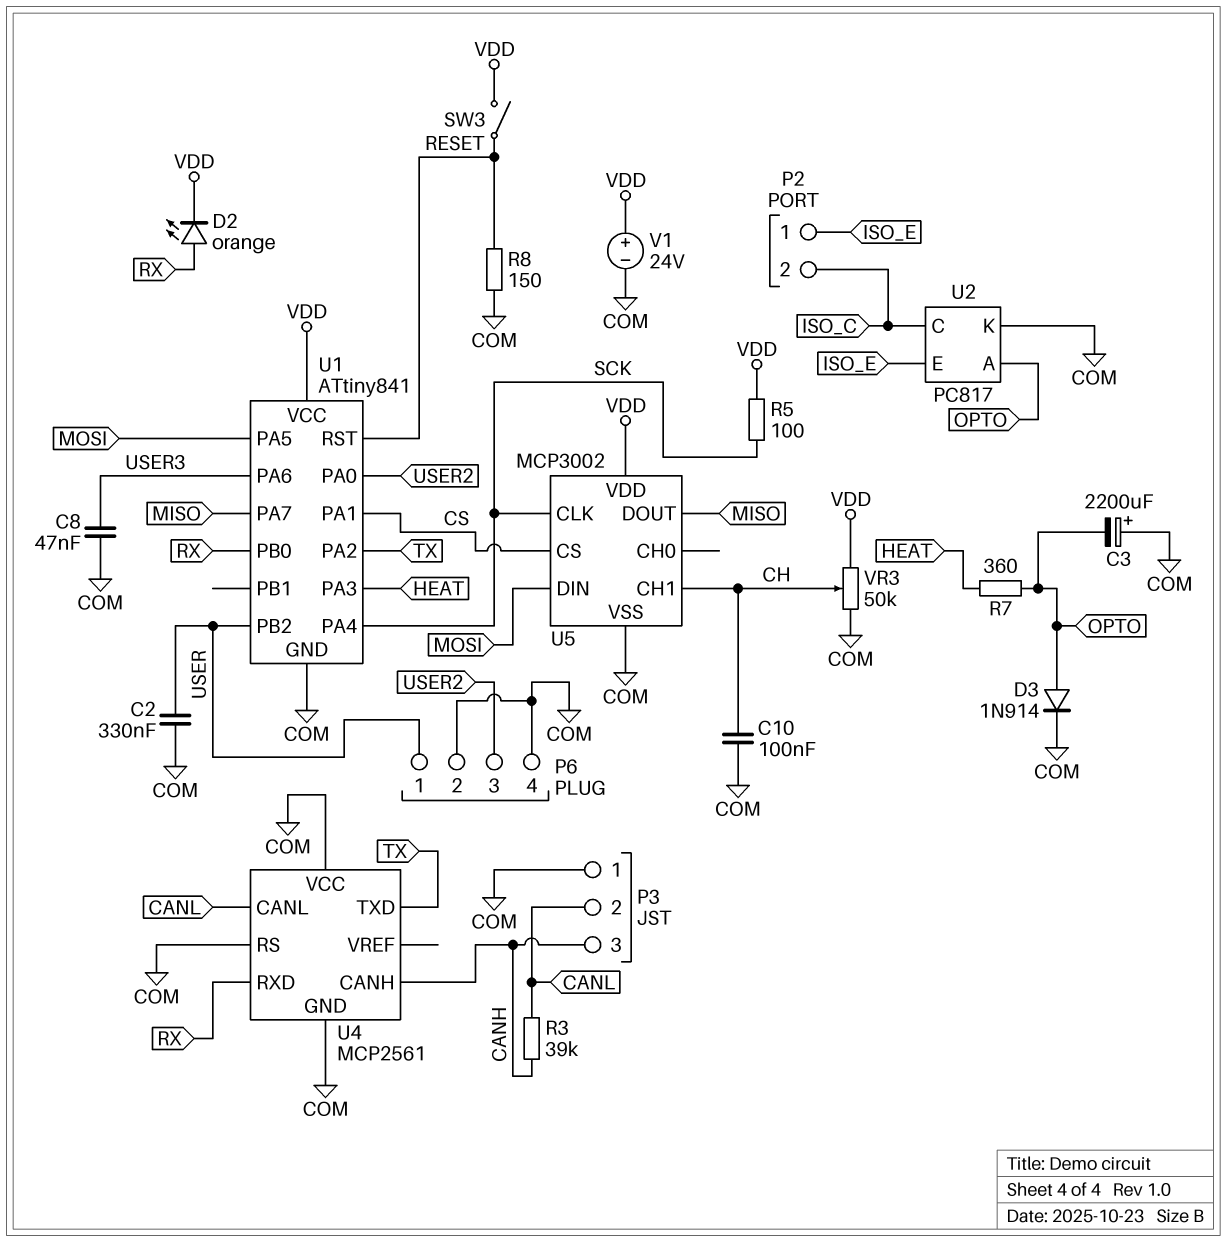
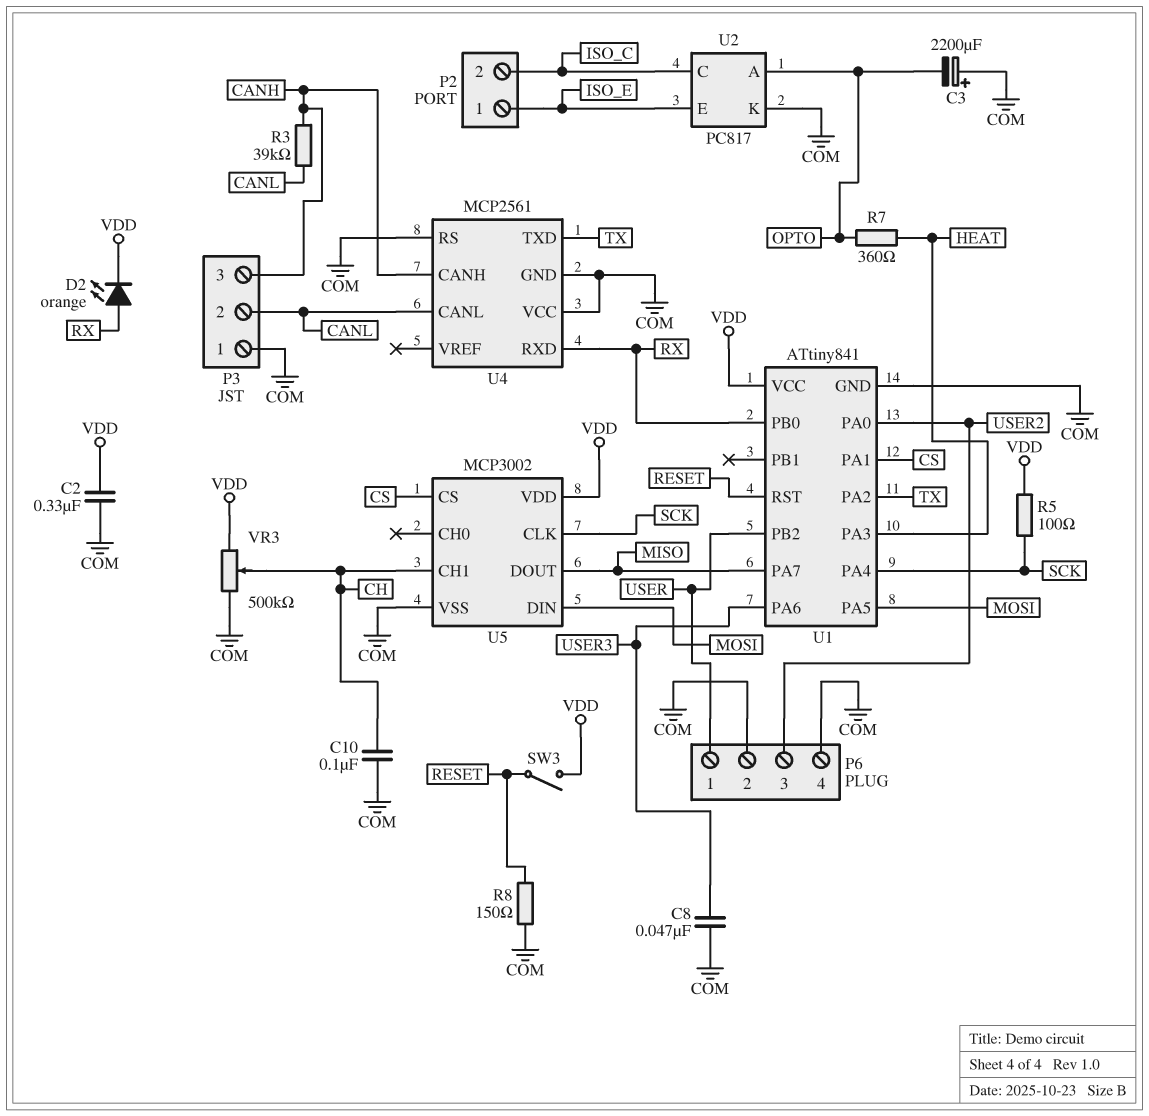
C2: 330nF (COM, USER) -> 330nF (COM, VDD)
D3: diode 1N914 (A OPTO, K COM) -> none
V1: 24V (plus VDD, minus COM) -> none
VR3: 50k (COM, VDD, wiper CH) -> 500k (COM, VDD, wiper CH)

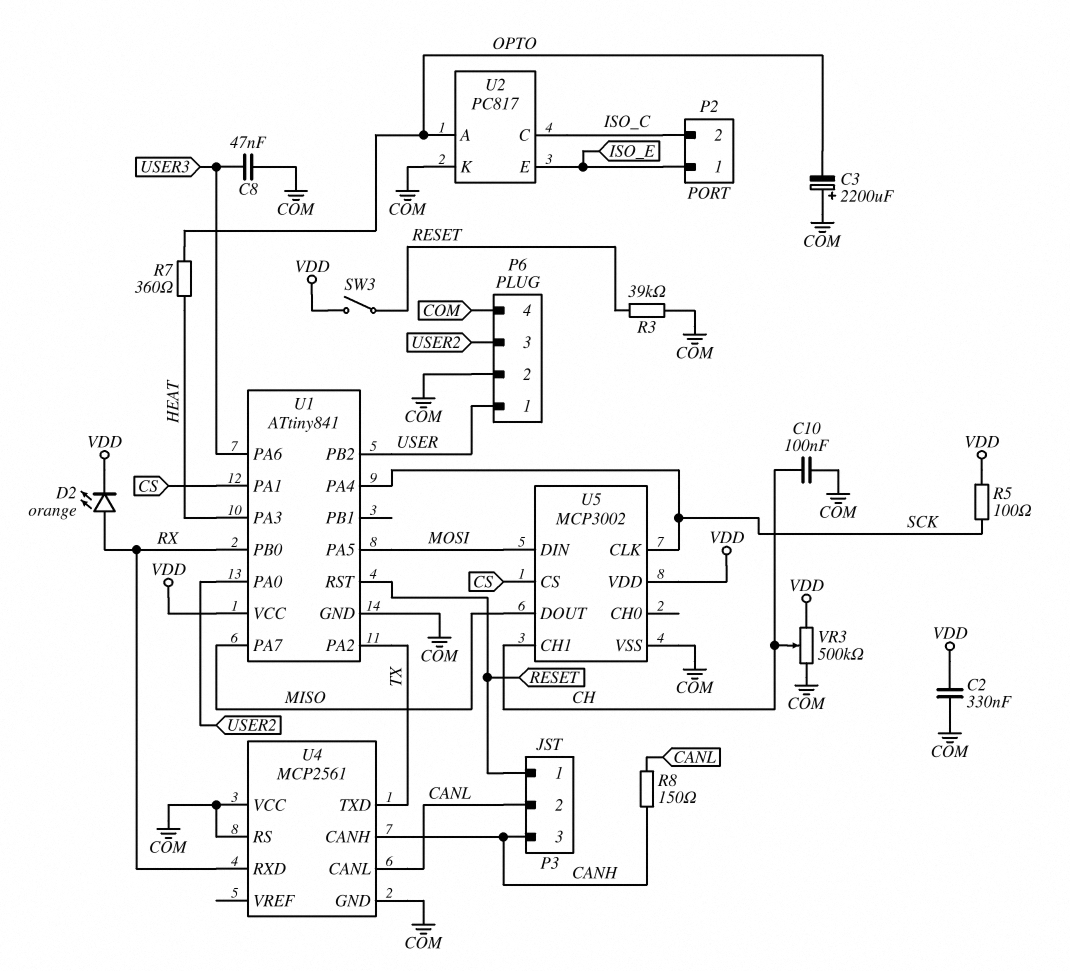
P3 pin 1: COM -> RESET
R3: 39k (CANH, CANL) -> 39k (COM, RESET)
R8: 150 (COM, RESET) -> 150 (CANH, CANL)

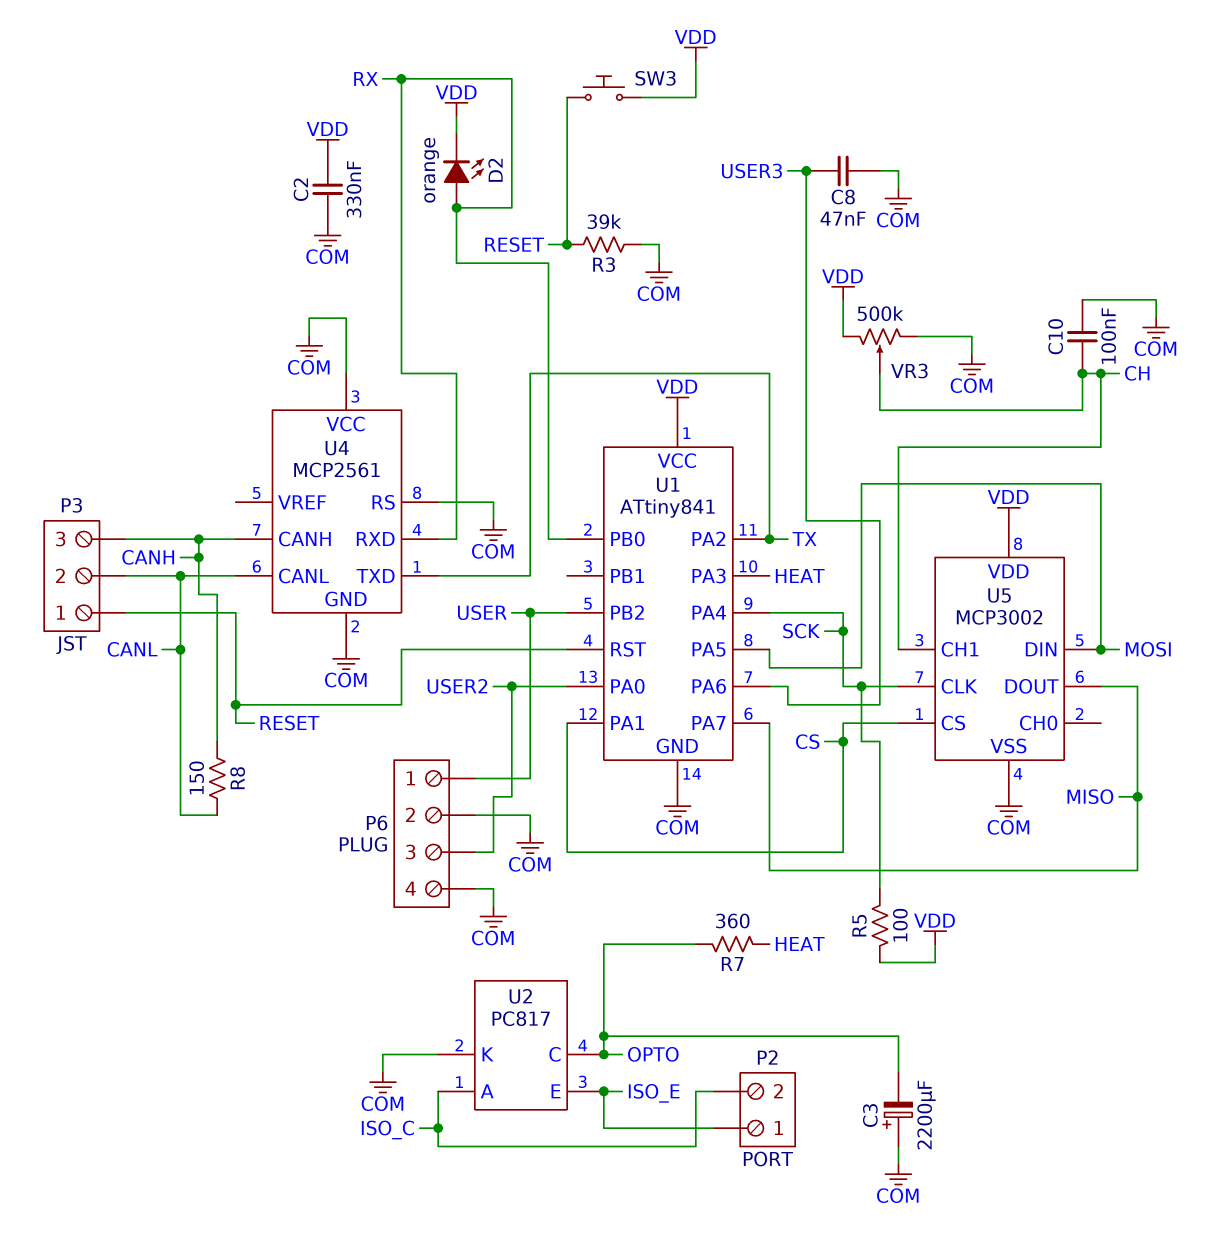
SW3: switch (RESET, VDD) -> button (RESET, VDD)
U2 pin A: OPTO -> ISO_C
U2 pin C: ISO_C -> OPTO

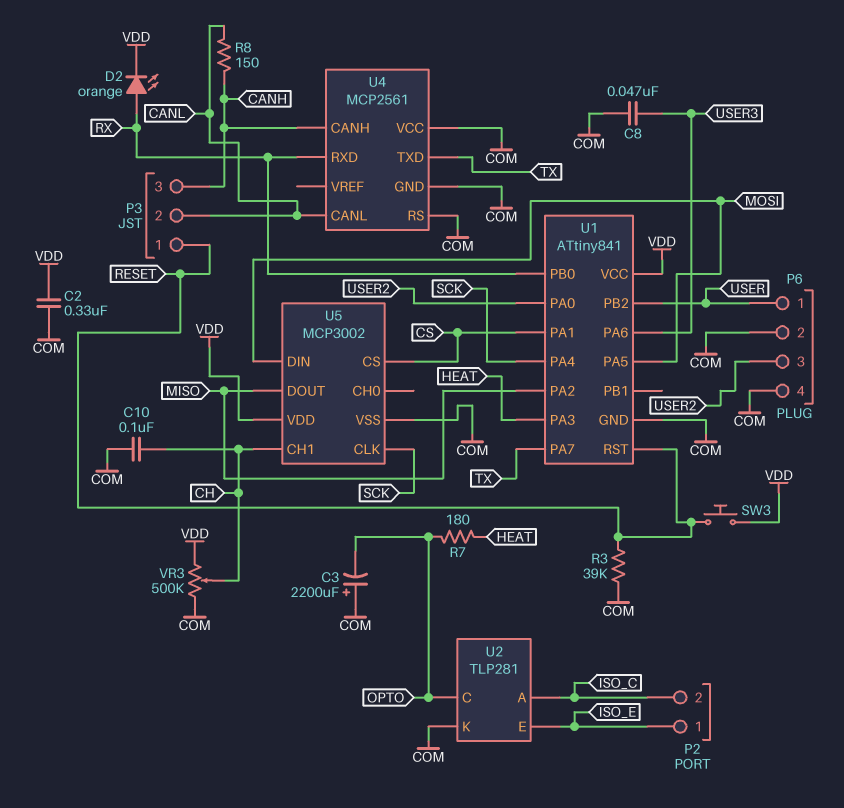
R5: 100 (SCK, VDD) -> none
R7: 360 (HEAT, OPTO) -> 180 (HEAT, OPTO)
U1 pin PA2: TX -> MISO
U1 pin PA7: MISO -> TX
U2: PC817 -> TLP281

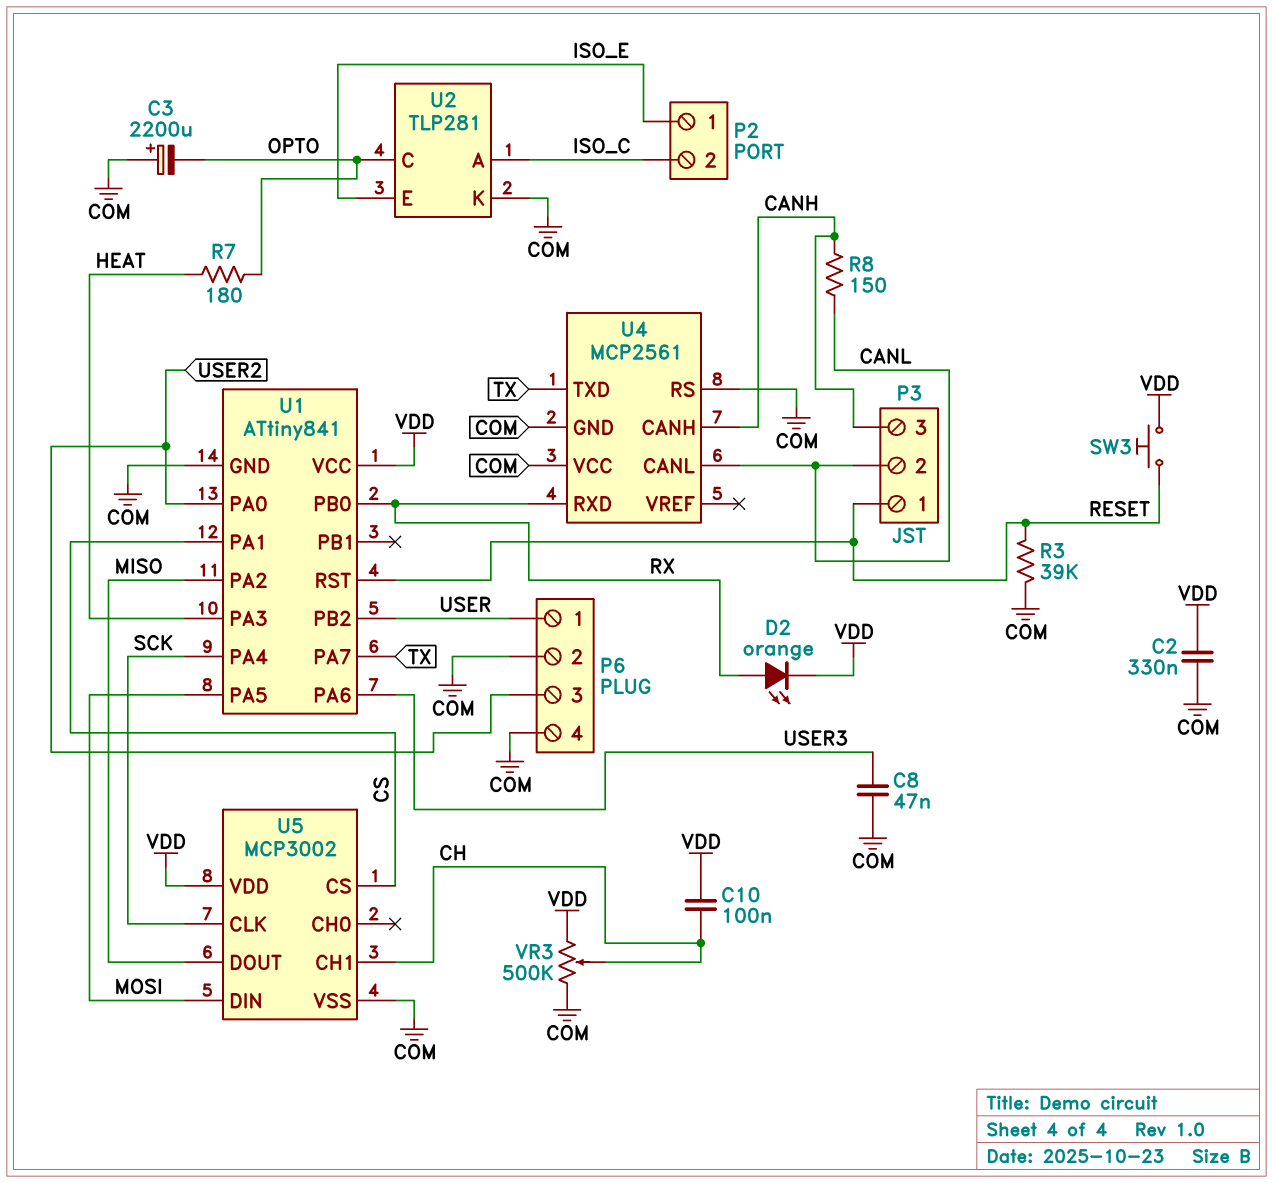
C10: 100nF (CH, COM) -> 100nF (CH, VDD)

